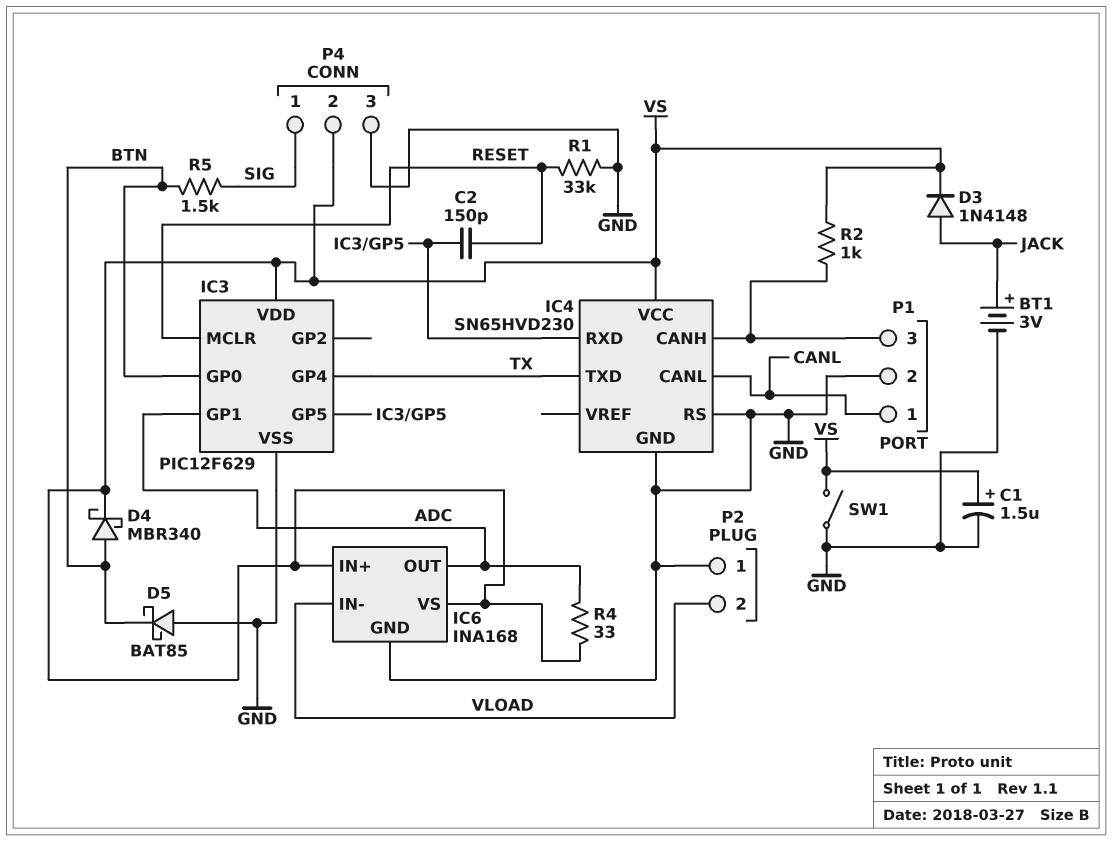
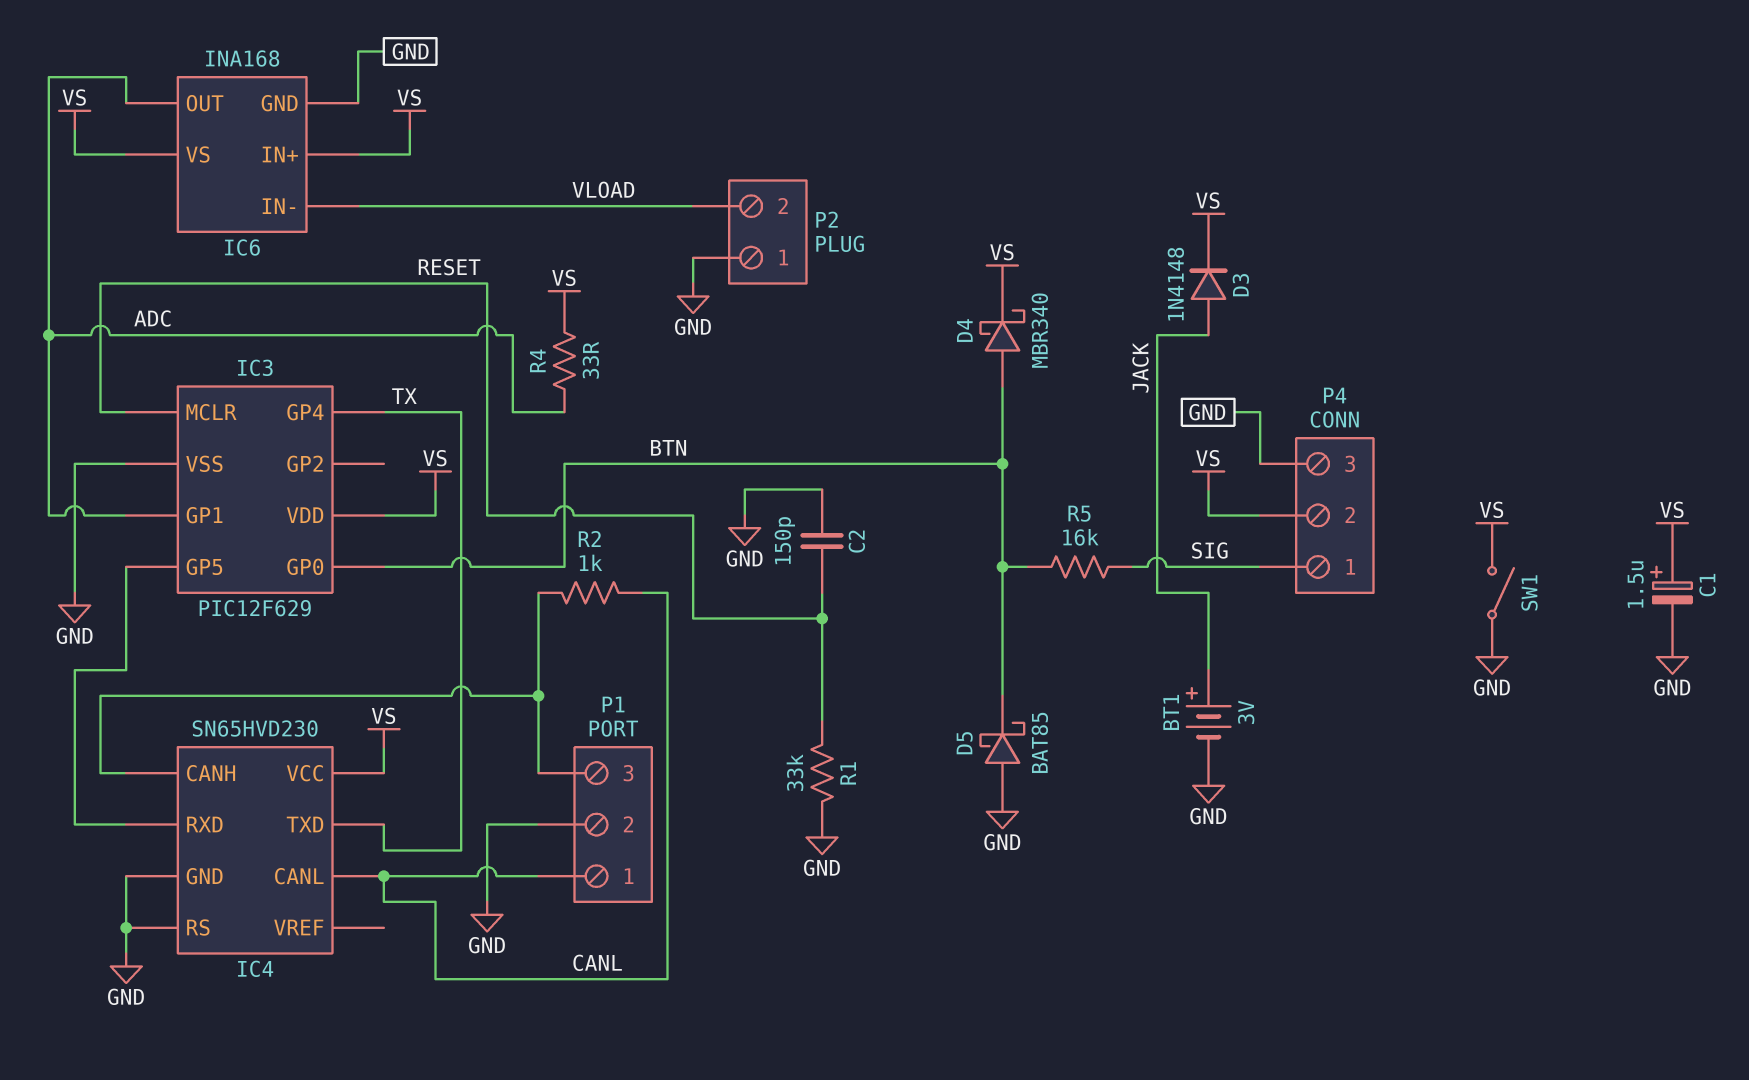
C2: 150pF (IC3/GP5, RESET) -> 150pF (GND, RESET)
R2: 1k (IC4/CANH, VS) -> 1k (CANL, IC4/CANH)
R5: 1.5k (BTN, SIG) -> 16k (BTN, SIG)

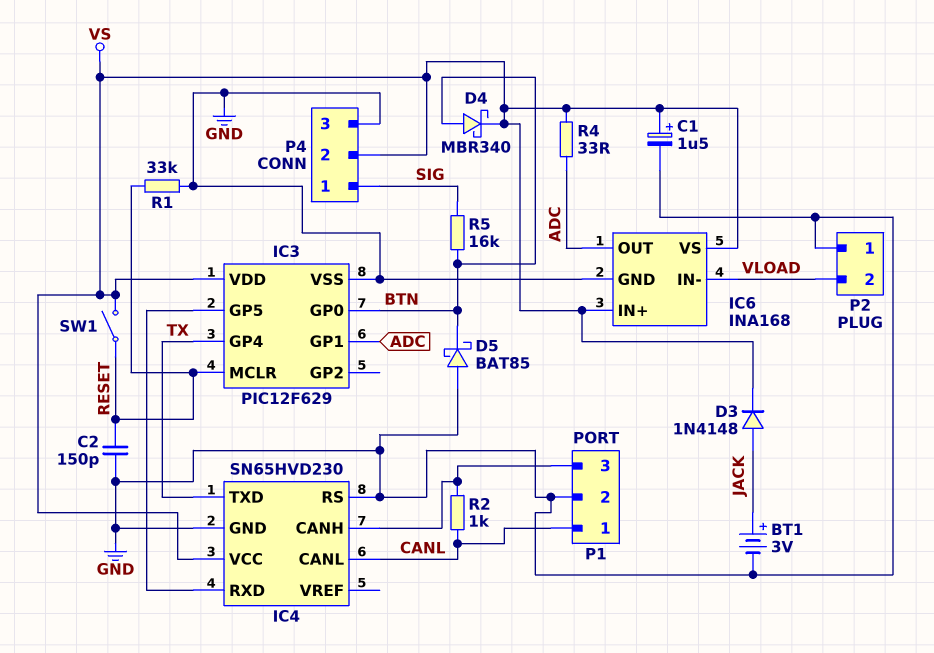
SW1: switch (GND, VS) -> switch (RESET, VS)

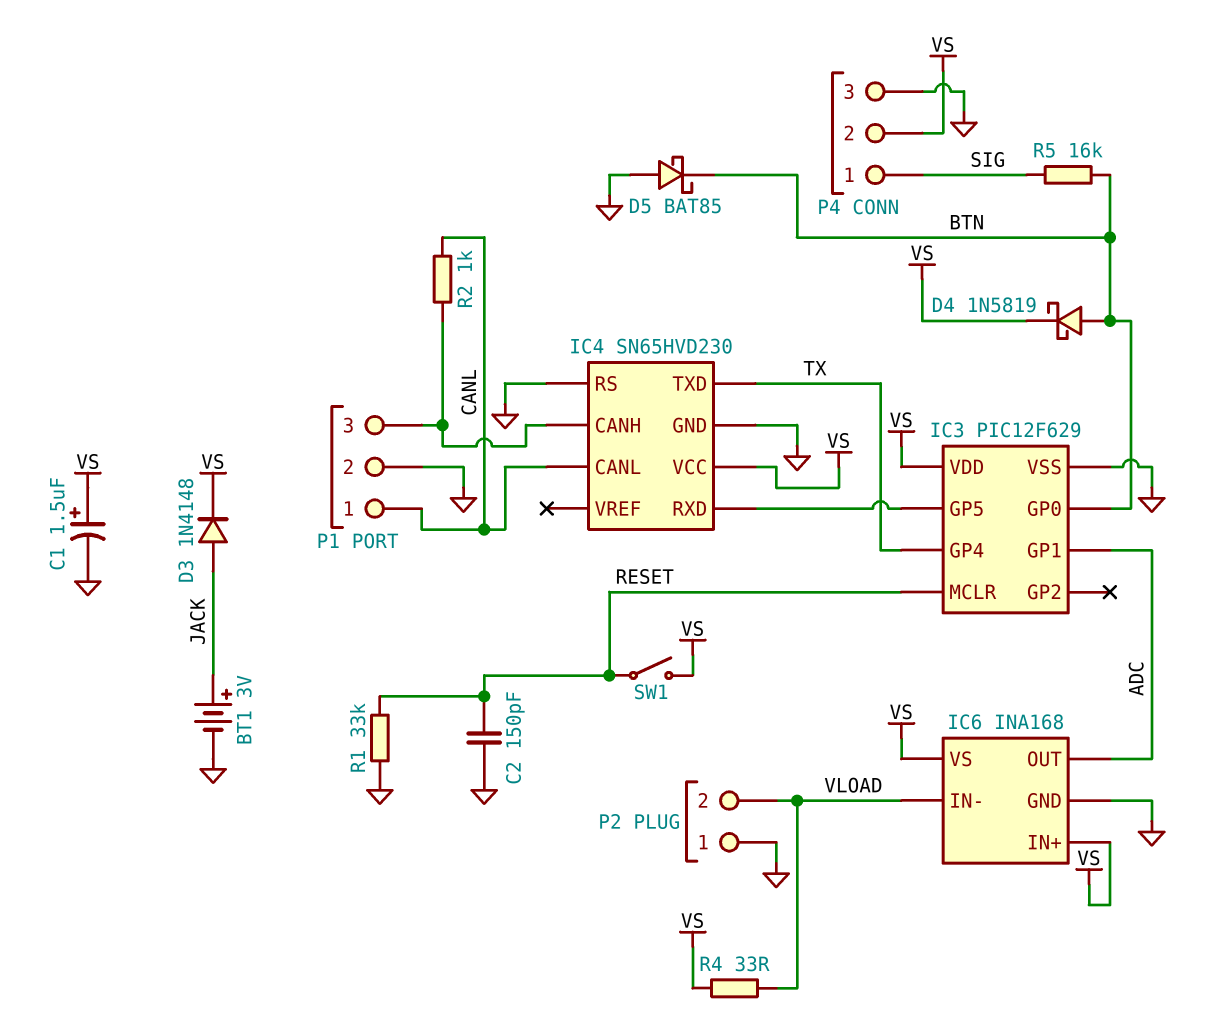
D4: schottky MBR340 (A BTN, K VS) -> schottky 1N5819 (A BTN, K VS)
R4: 33 (ADC, VS) -> 33 (VLOAD, VS)

